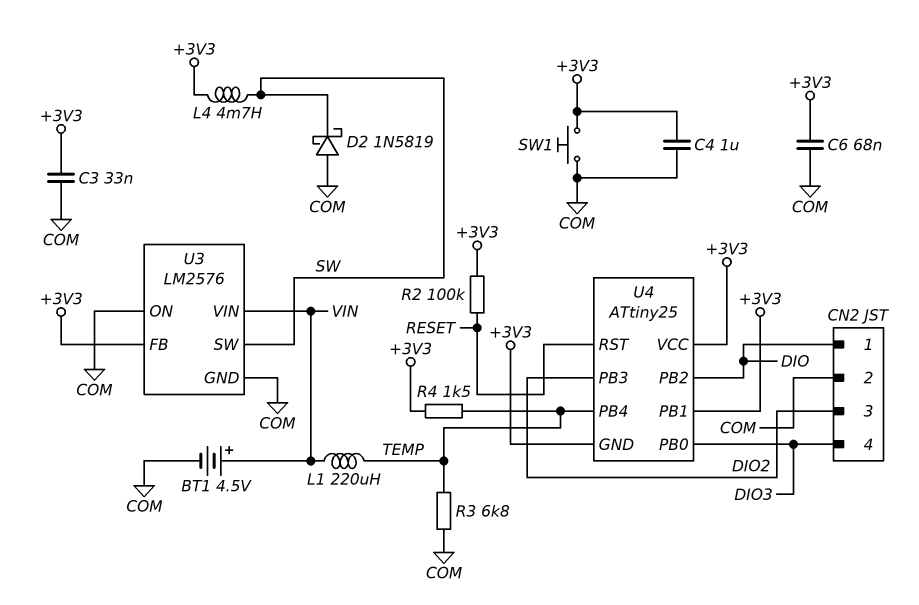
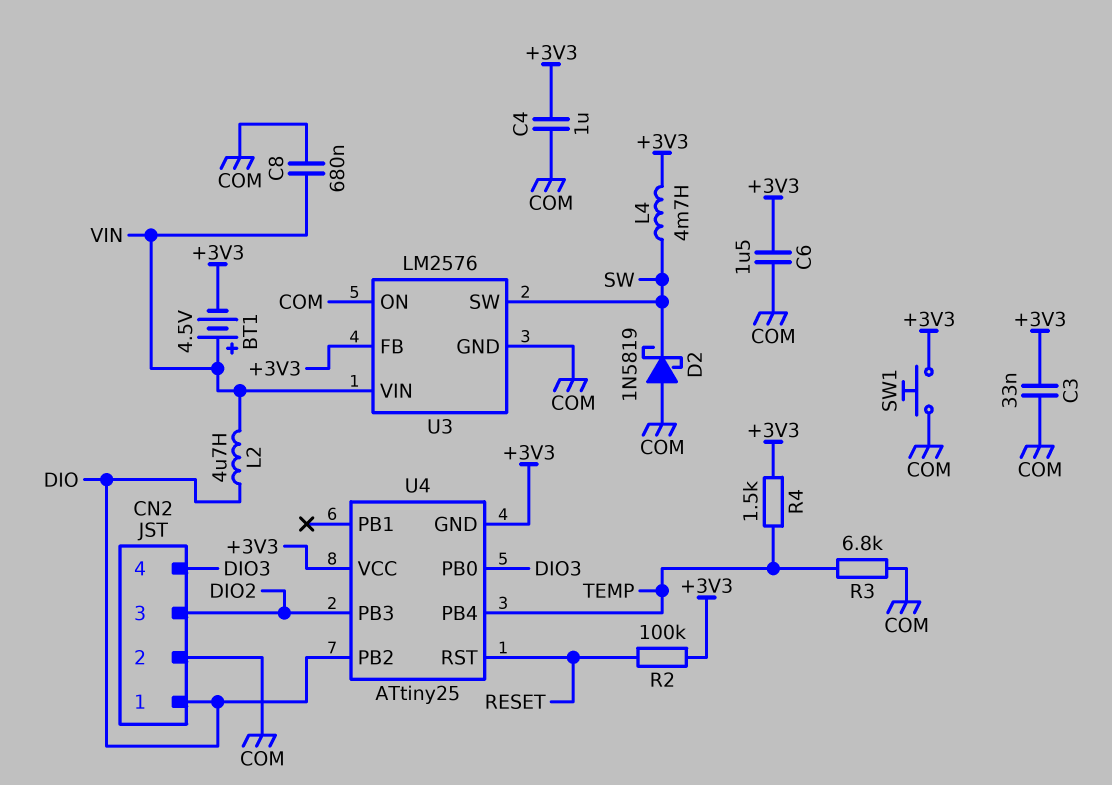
BT1: 4.5V (plus VIN, minus COM) -> 4.5V (plus VIN, minus +3V3)
C6: 68nF (+3V3, COM) -> 1.5uF (+3V3, COM)
C8: none -> 680nF (COM, VIN)
L1: 220uH (TEMP, VIN) -> none
L2: none -> 4.7uH (DIO, VIN)
U4 pin PB1: +3V3 -> none

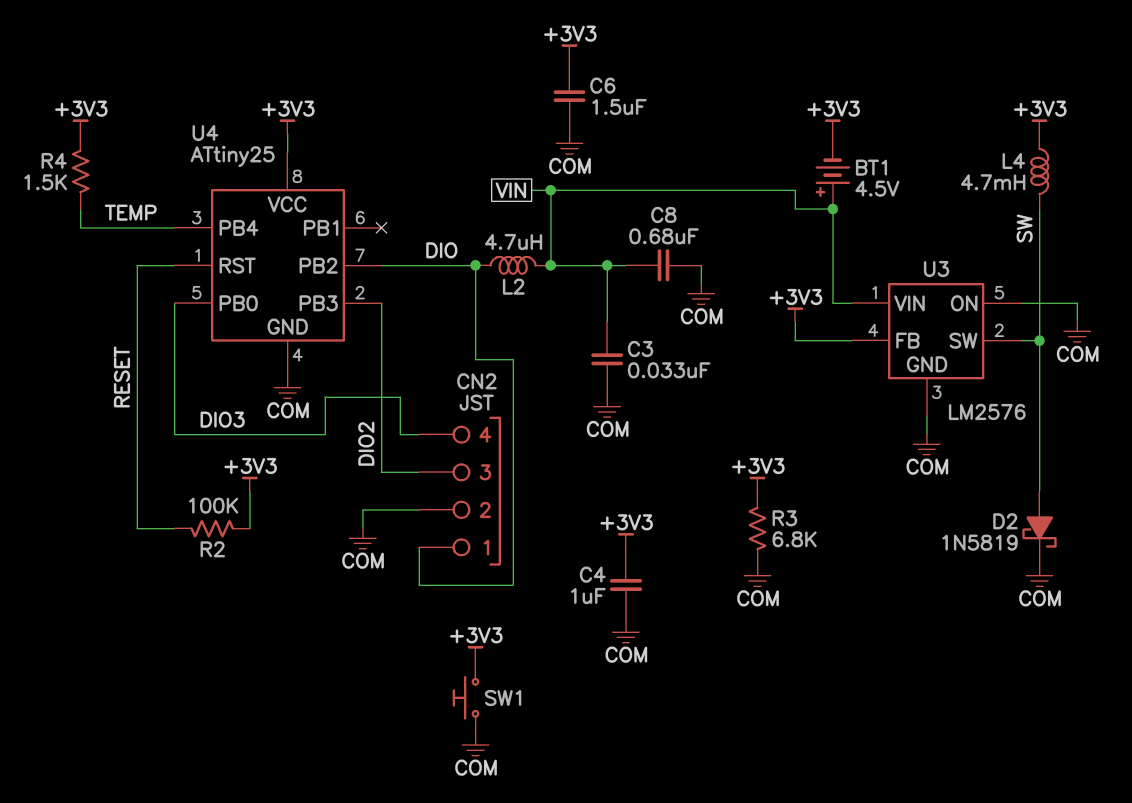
C3: 33nF (+3V3, COM) -> 33nF (COM, VIN)
D2: schottky 1N5819 (A COM, K SW) -> schottky 1N5819 (A SW, K COM)
R3: 6.8k (COM, TEMP) -> 6.8k (+3V3, COM)
U4 pin GND: +3V3 -> COM

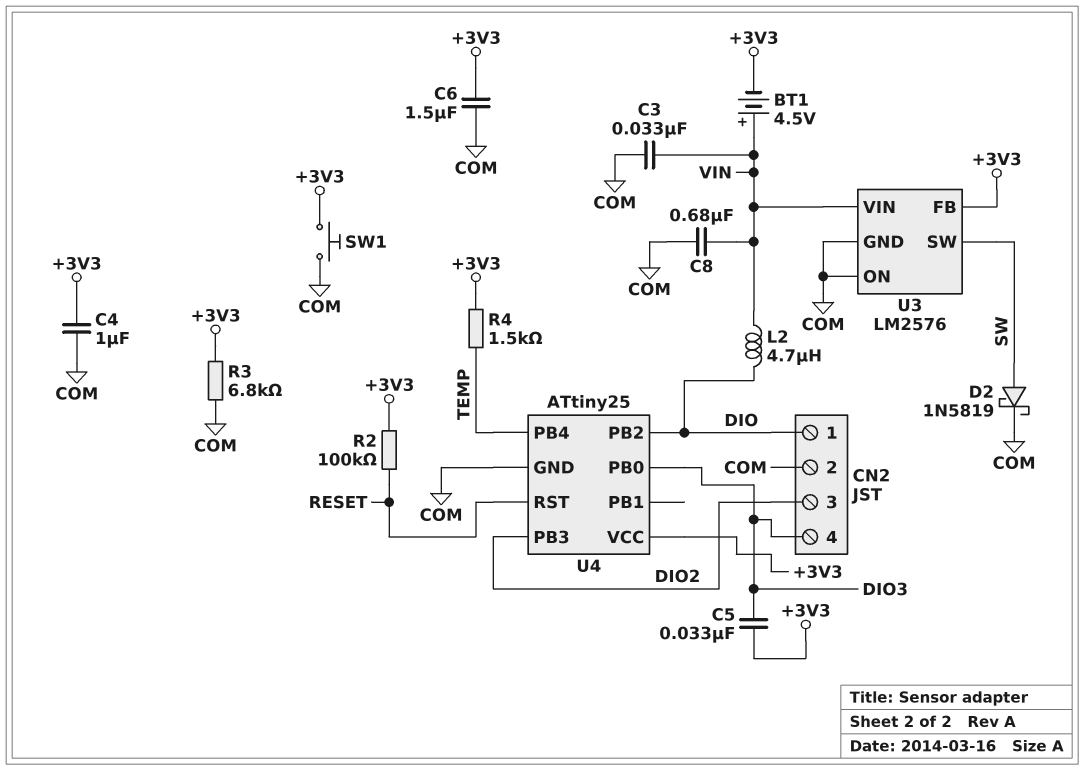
C5: none -> 33nF (+3V3, DIO3)
L4: 4.7mH (+3V3, SW) -> none

